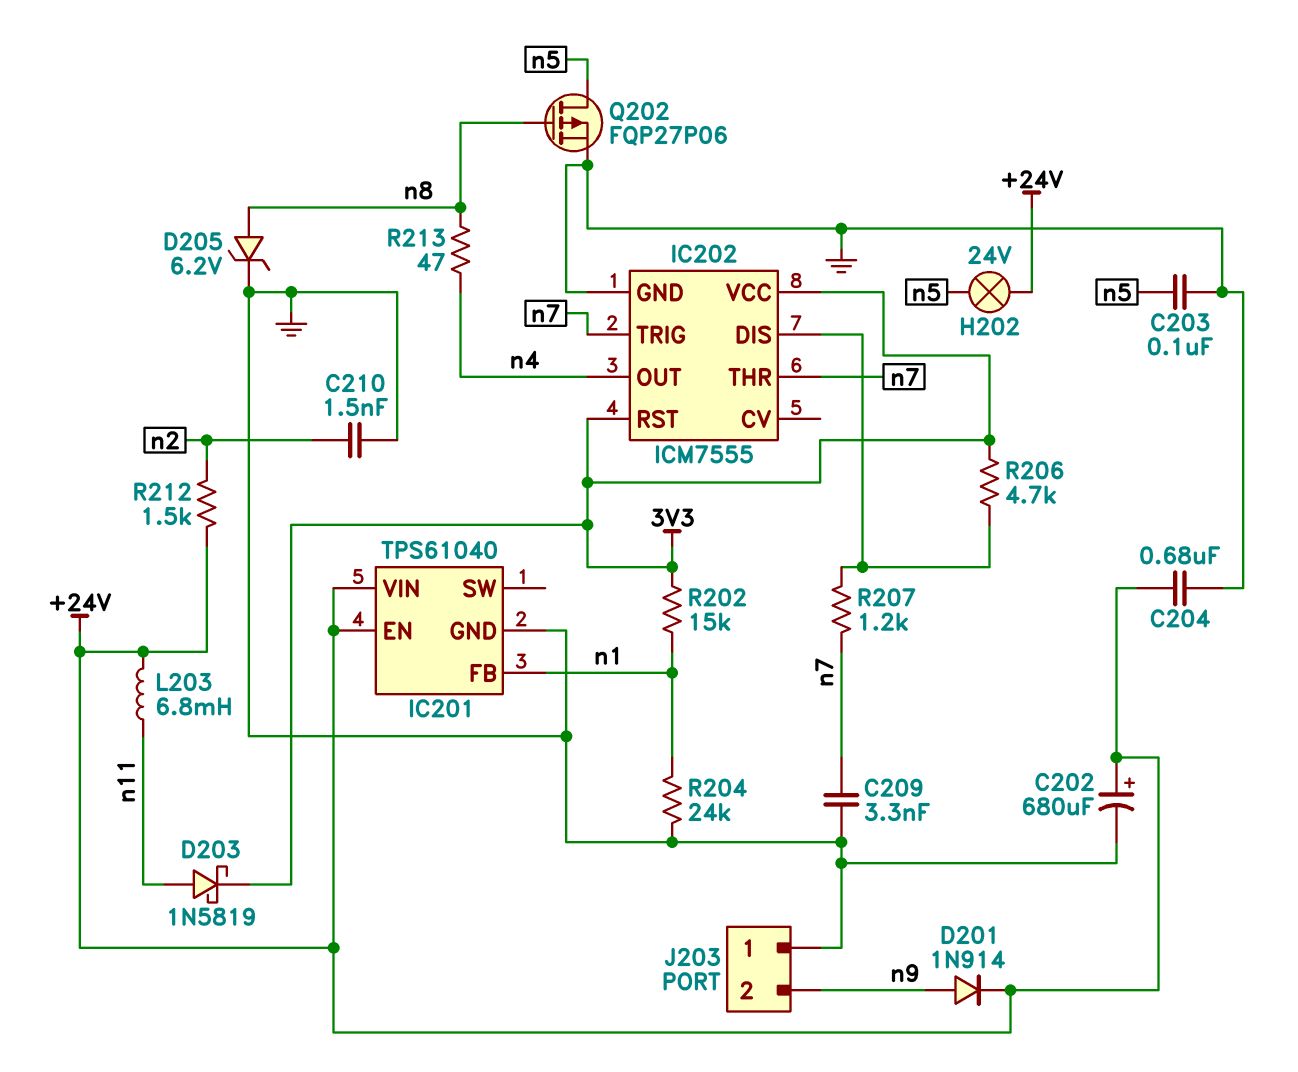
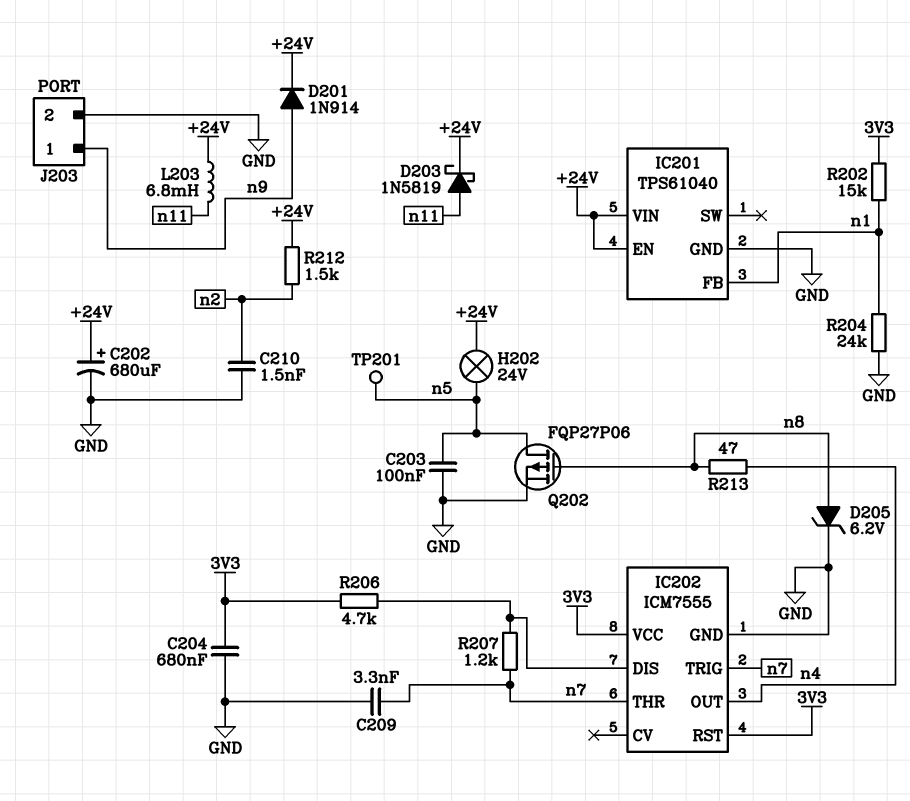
C204: 680nF (+24V, GND) -> 680nF (3V3, GND)
D203: schottky 1N5819 (A n11, K 3V3) -> schottky 1N5819 (A n11, K +24V)
J203 pin 1: GND -> n9
J203 pin 2: n9 -> GND
TP201: none -> test point (n5)

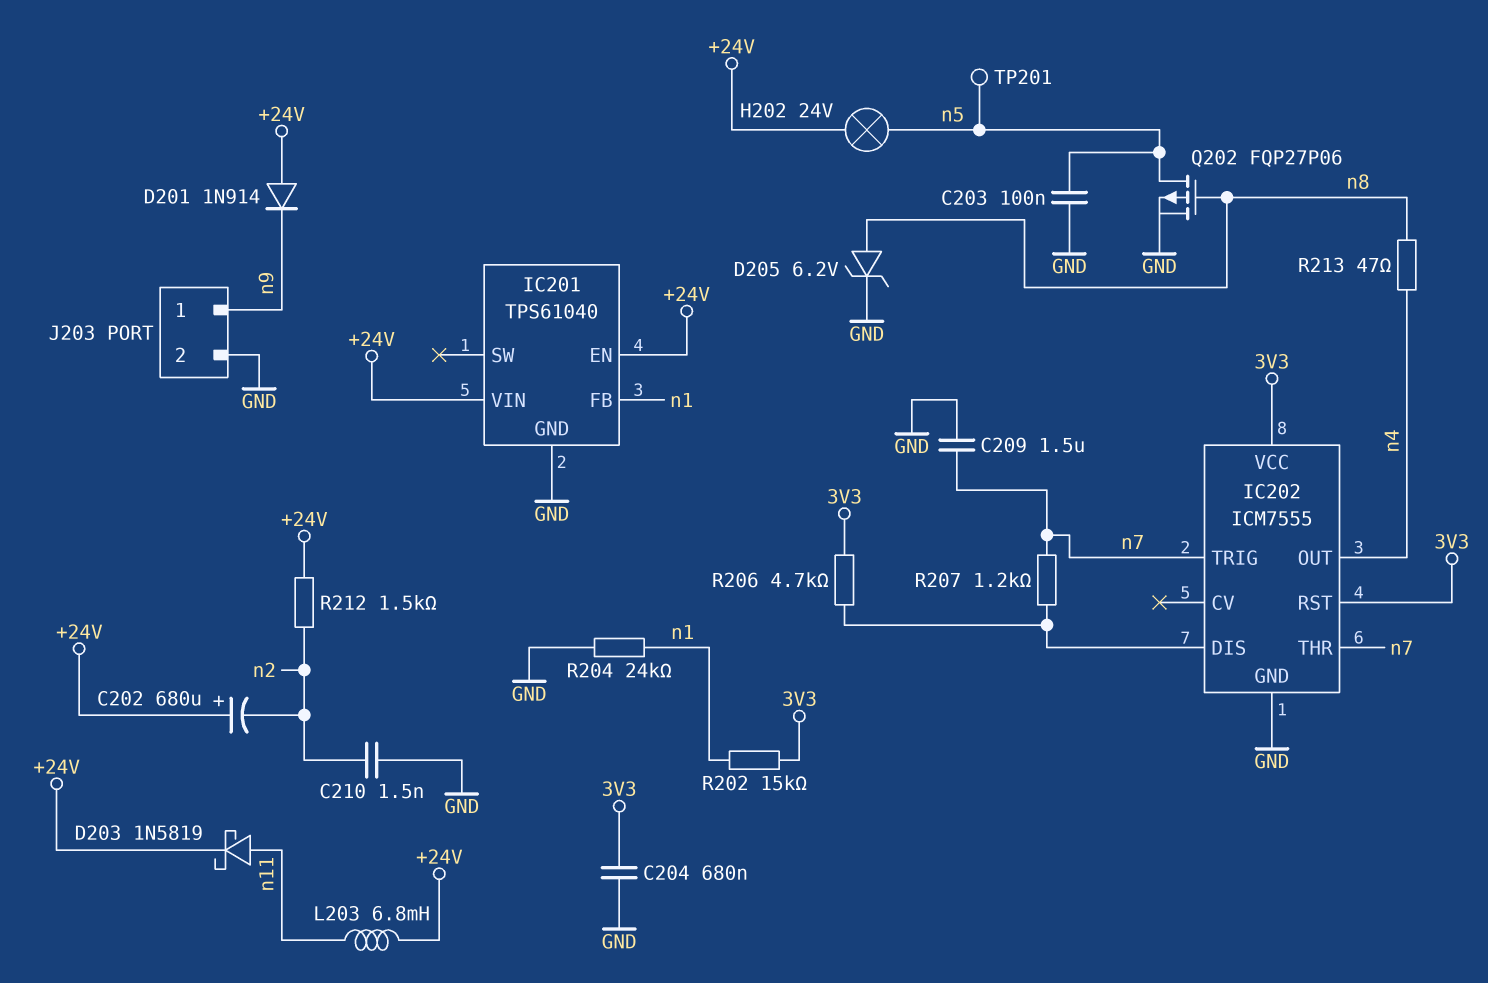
C202: 680uF (plus +24V, minus GND) -> 680uF (plus +24V, minus n2)
C209: 3.3nF (GND, n7) -> 1.5uF (GND, n7)
D201: diode 1N914 (A n9, K +24V) -> diode 1N914 (A +24V, K n9)

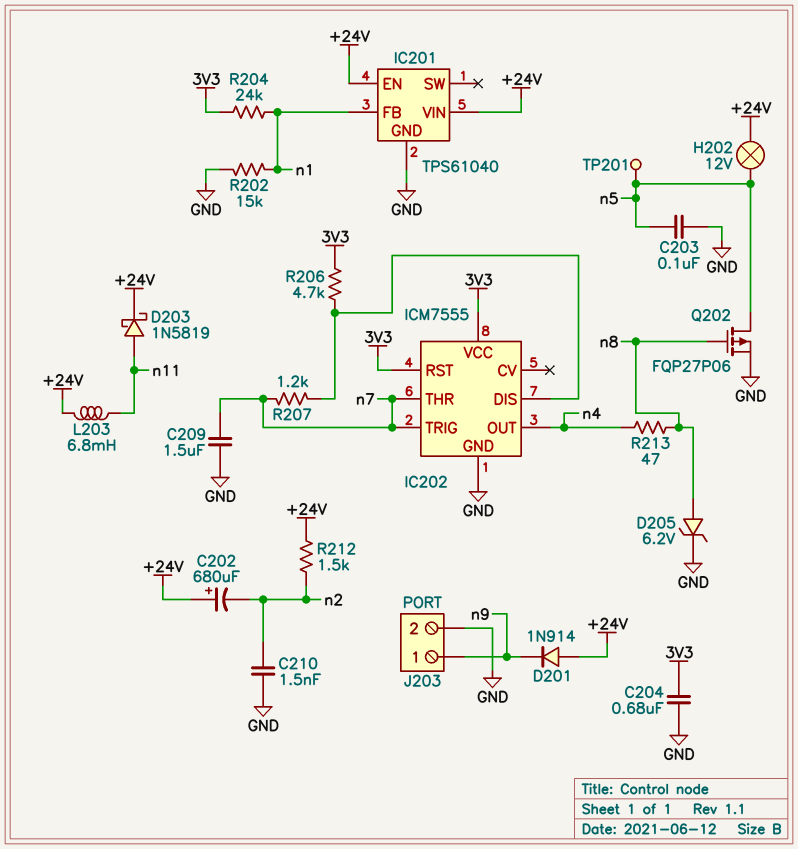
H202: lamp 24V (+24V, n5) -> lamp 12V (+24V, n5)
R202: 15k (3V3, n1) -> 15k (GND, n1)
R204: 24k (GND, n1) -> 24k (3V3, n1)

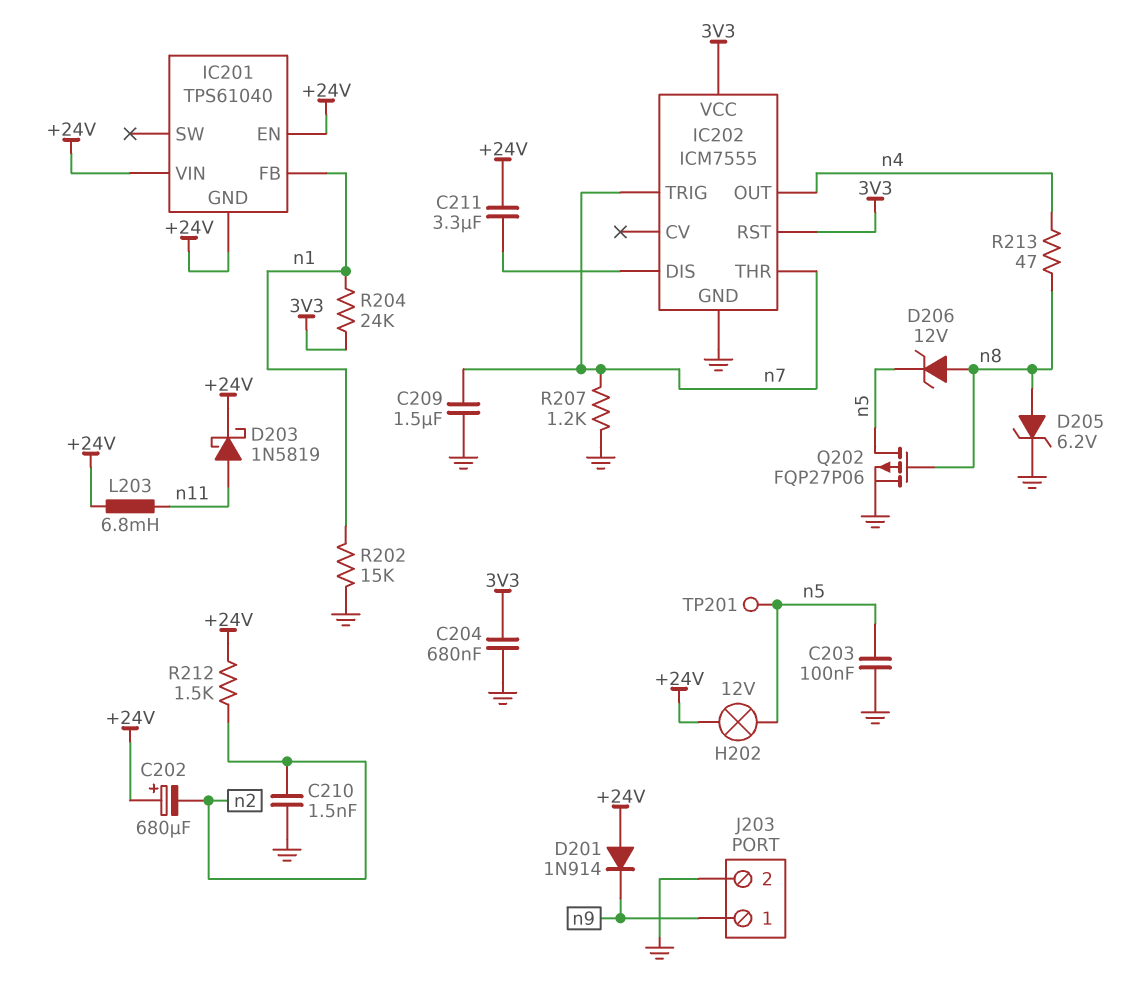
C211: none -> 3.3uF (+24V, IC202/DIS)
D206: none -> zener 12V (A n8, K n5)
IC201 pin GND: GND -> +24V
R206: 4.7k (3V3, IC202/DIS) -> none
R207: 1.2k (IC202/DIS, n7) -> 1.2k (GND, n7)

